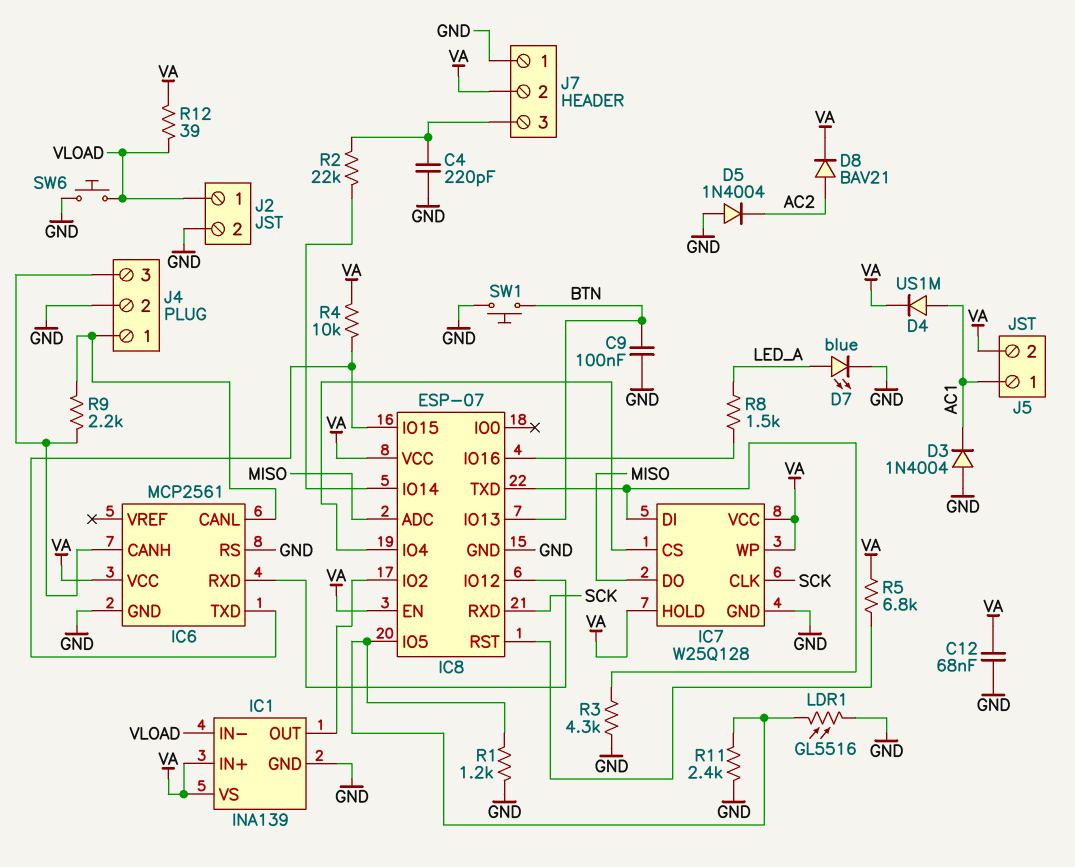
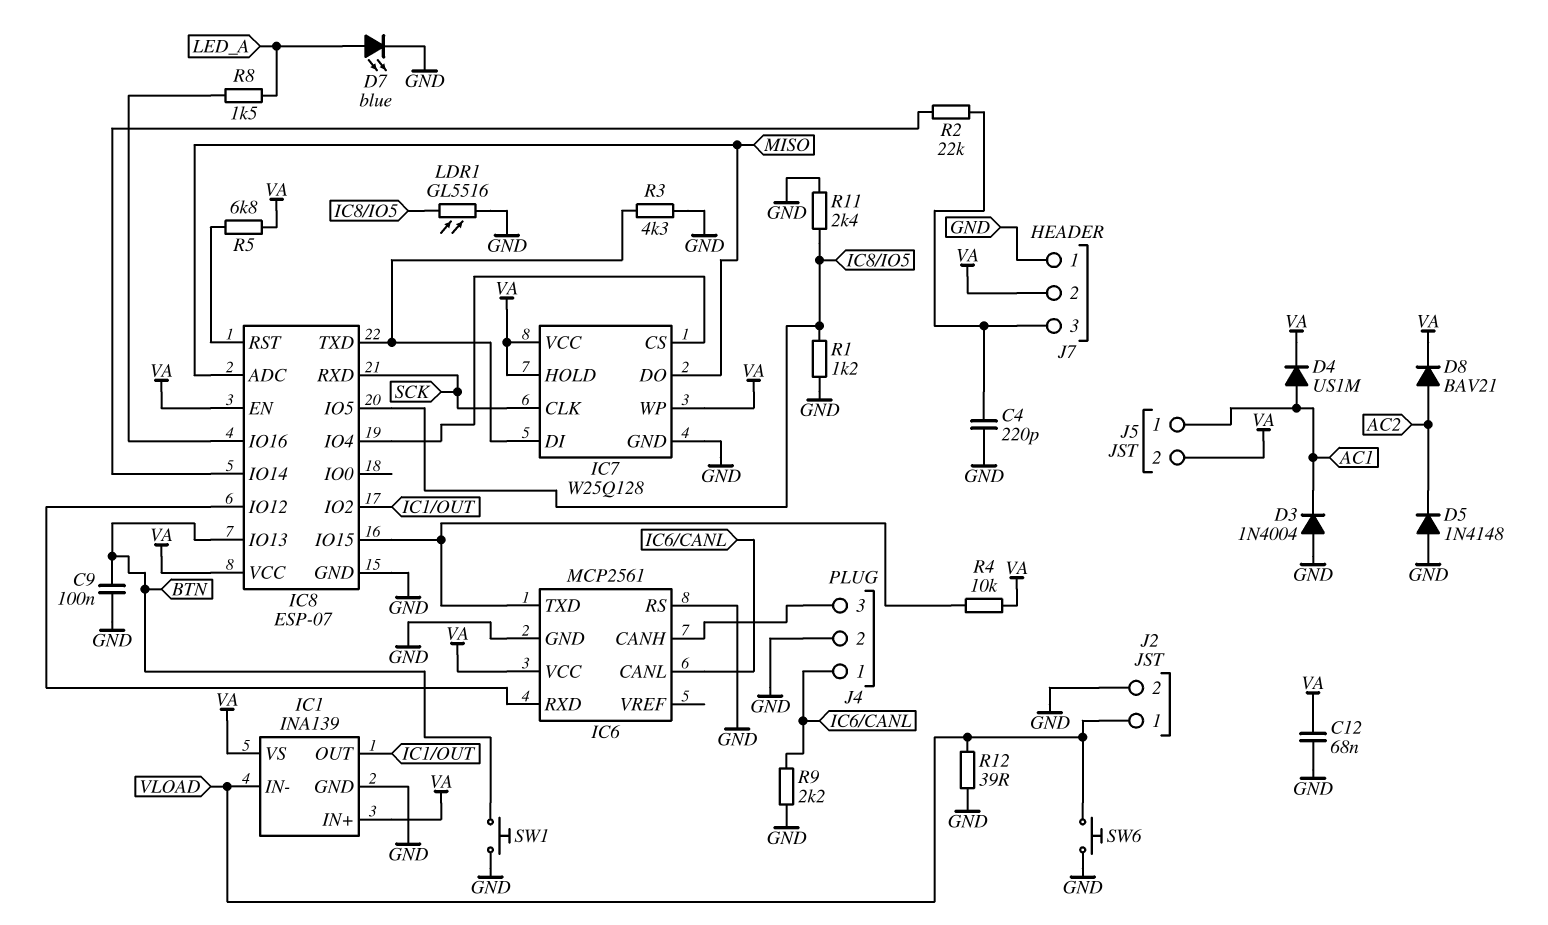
D5: diode 1N4004 (A GND, K AC2) -> diode 1N4148 (A GND, K AC2)
R9: 2.2k (IC6/CANH, IC6/CANL) -> 2.2k (GND, IC6/CANL)
R12: 39 (VA, VLOAD) -> 39 (GND, VLOAD)

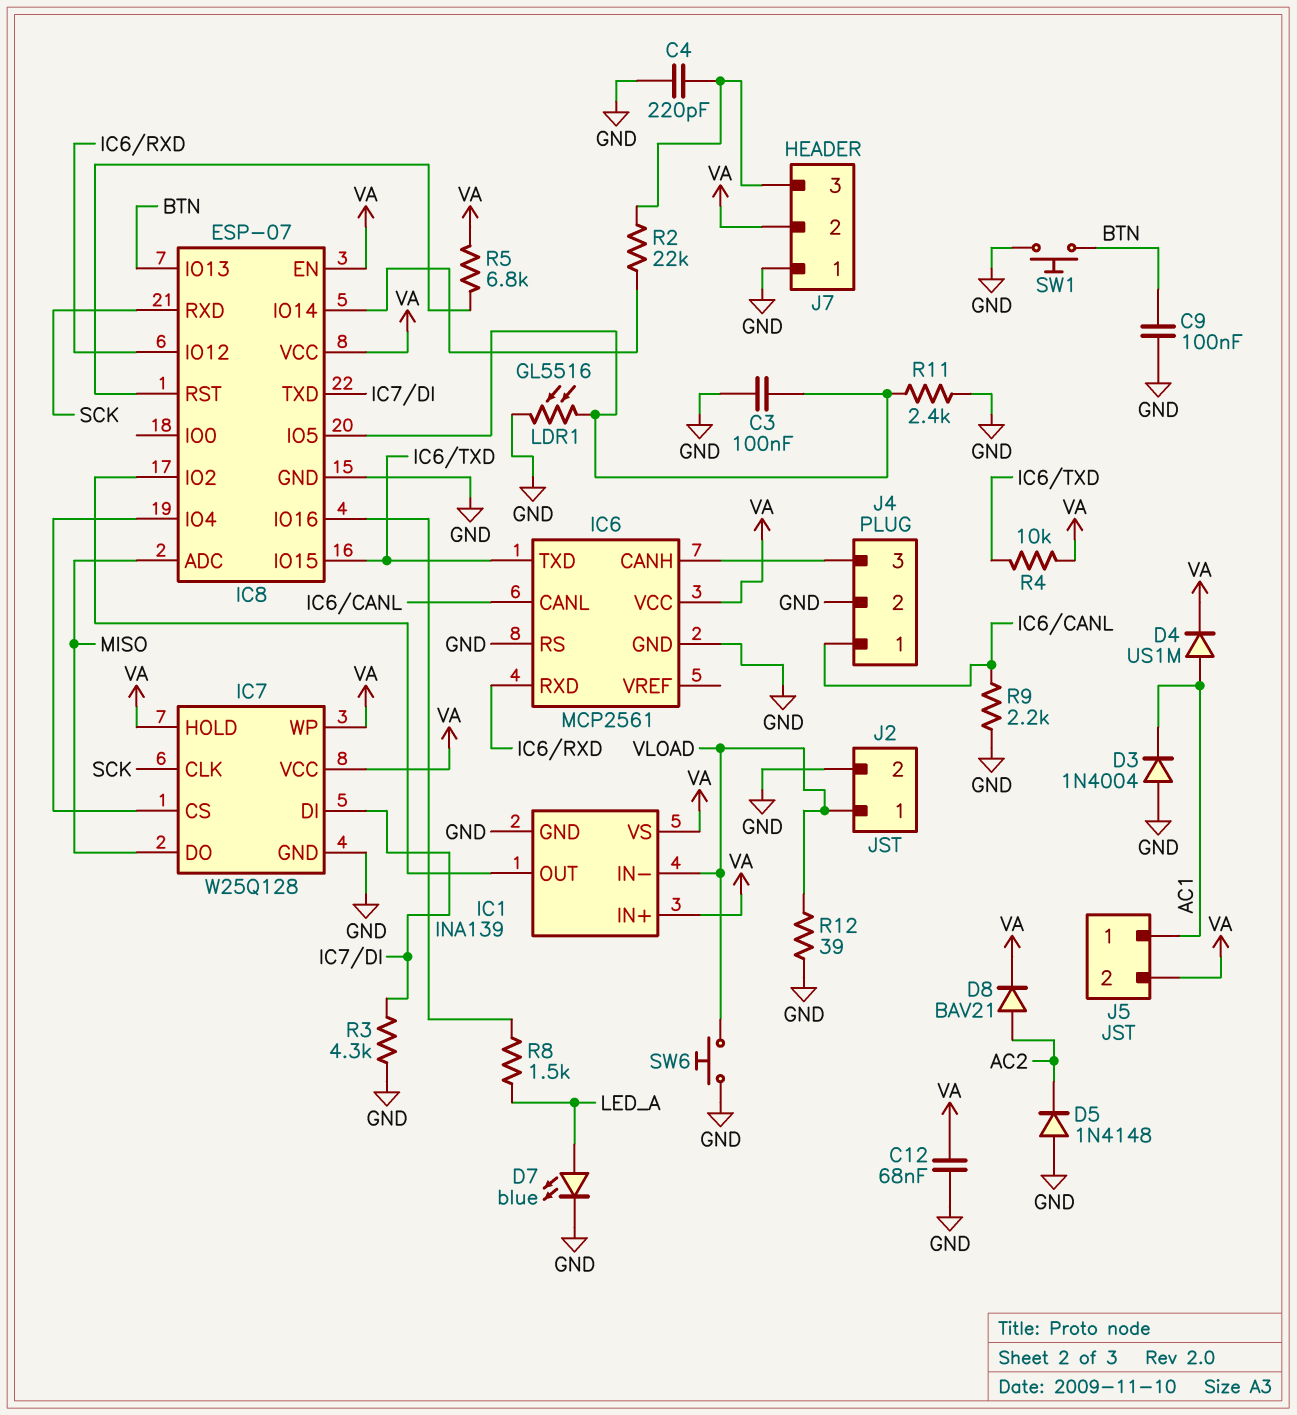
C3: none -> 100nF (GND, IC8/IO5)
R1: 1.2k (GND, IC8/IO5) -> none

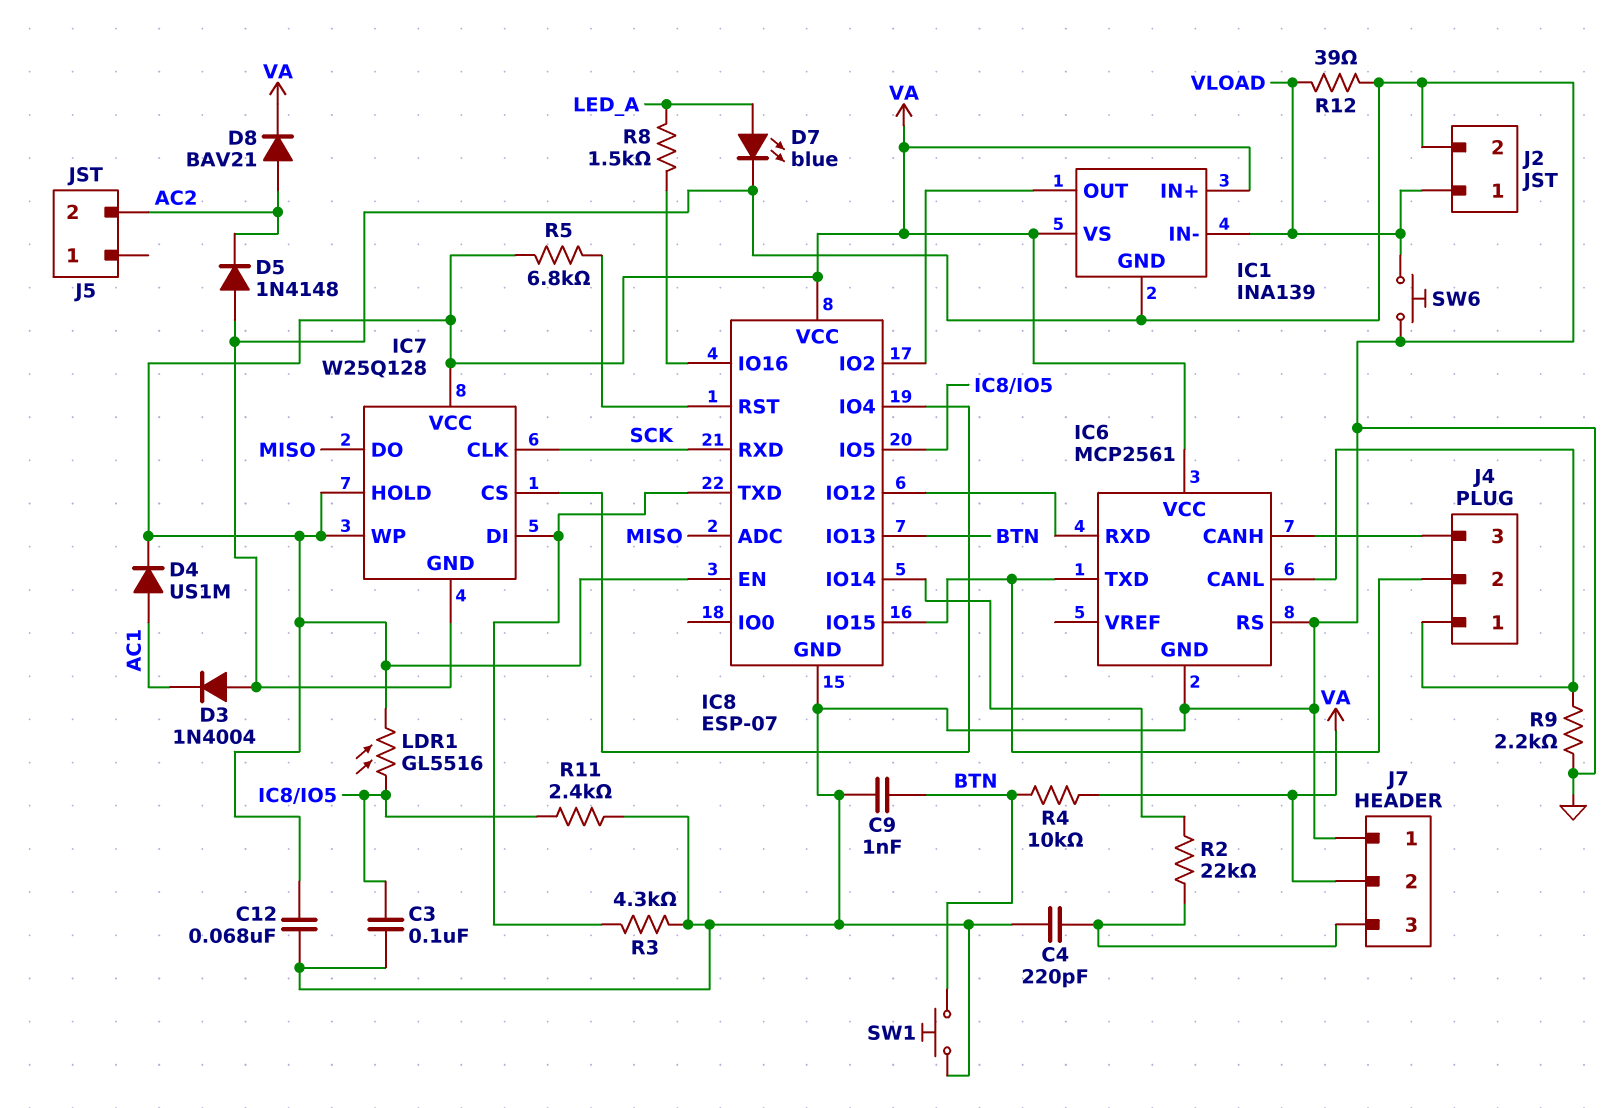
C9: 100nF (BTN, GND) -> 1nF (BTN, GND)
J4 pin 2: GND -> IC6/TXD
J5 pin 1: AC1 -> none
J5 pin 2: VA -> AC2
LDR1: GL5516 (GND, IC8/IO5) -> GL5516 (IC8/IO5, VA)
R4: 10k (IC6/TXD, VA) -> 10k (BTN, VA)

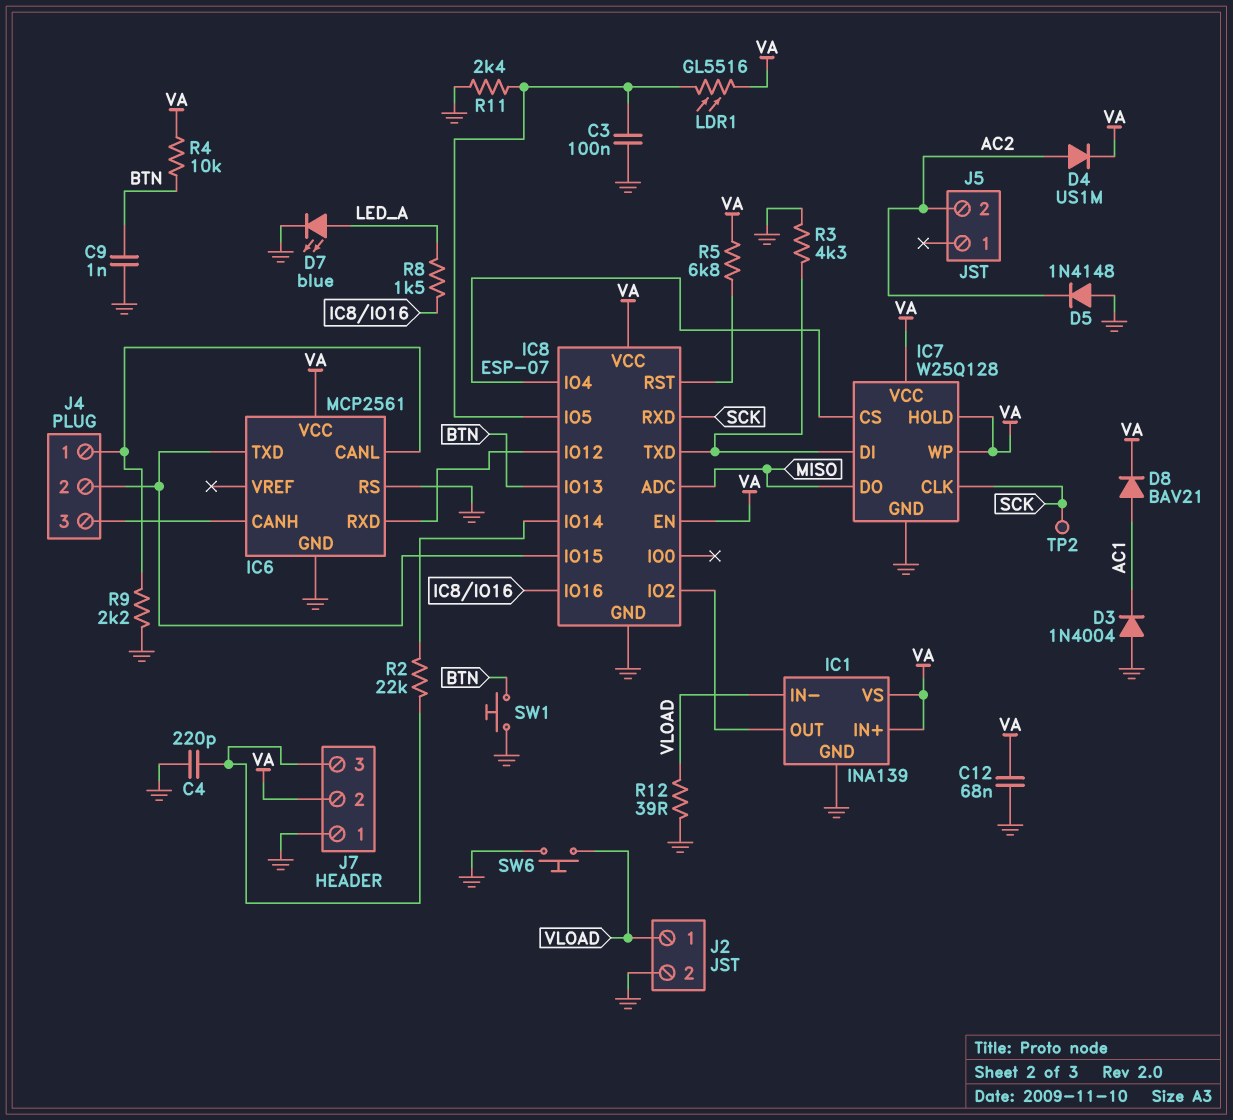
D4: diode US1M (A AC1, K VA) -> diode US1M (A AC2, K VA)
D8: diode BAV21 (A AC2, K VA) -> diode BAV21 (A AC1, K VA)
TP2: none -> test point (SCK)

